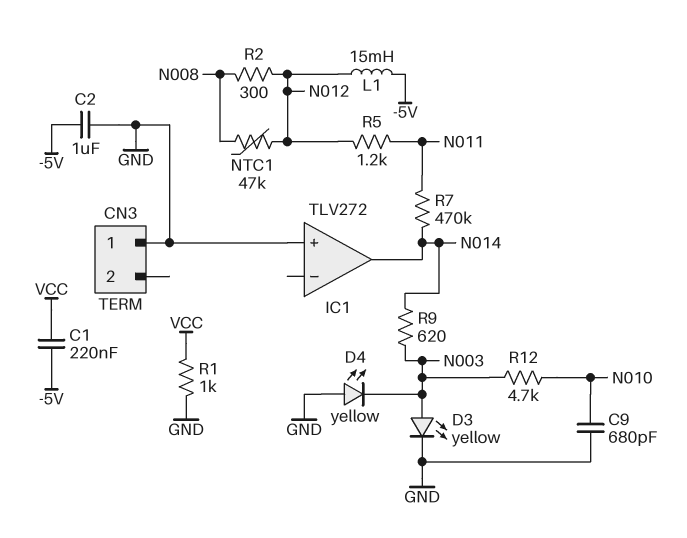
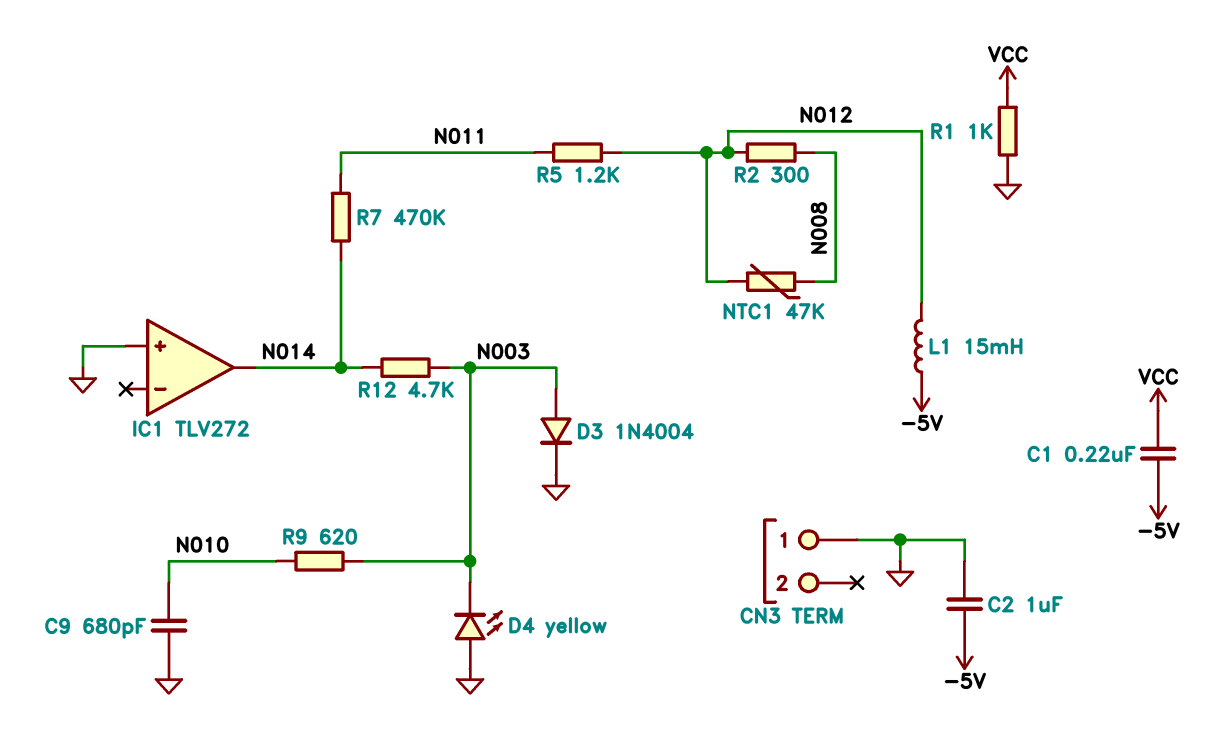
D3: LED yellow (A N003, K GND) -> diode 1N4004 (A N003, K GND)
R9: 620 (N003, N014) -> 620 (N003, N010)
R12: 4.7k (N003, N010) -> 4.7k (N003, N014)

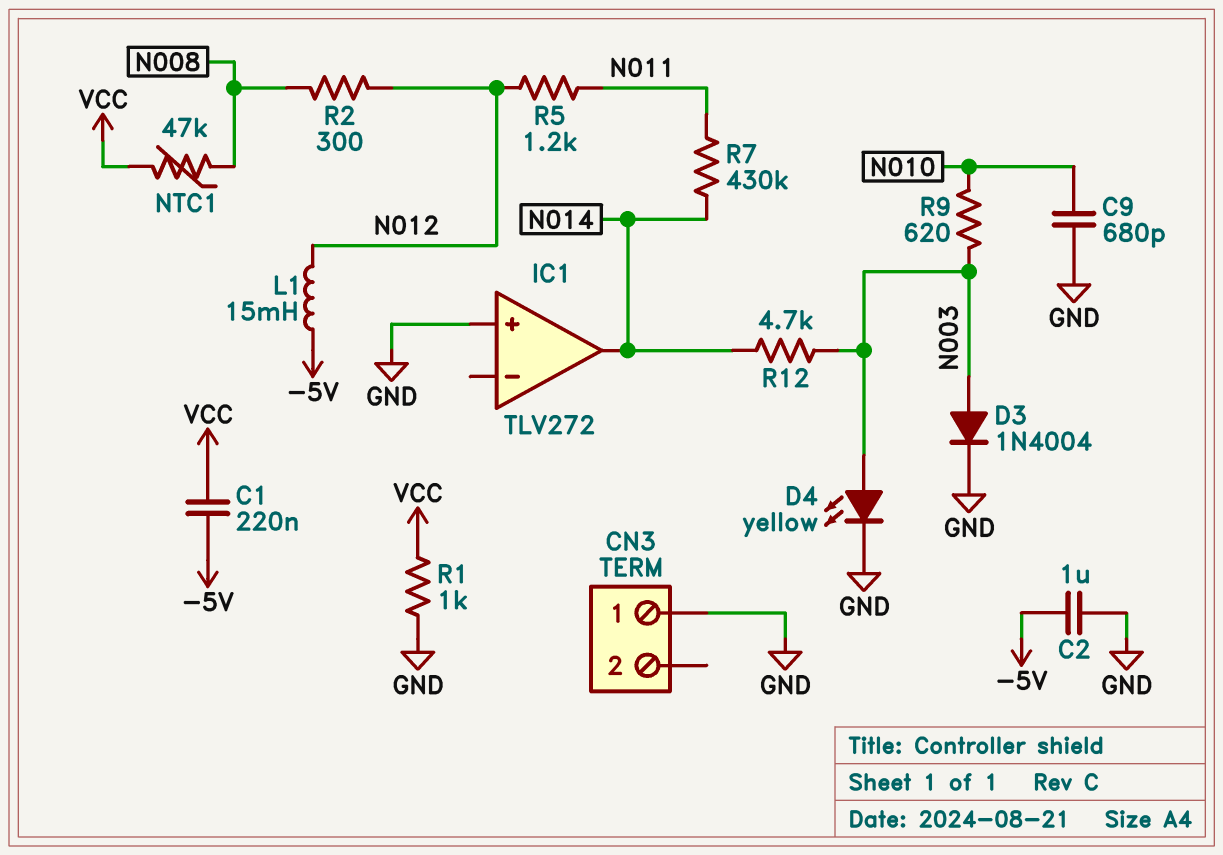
D4: LED yellow (A GND, K N003) -> LED yellow (A N003, K GND)
NTC1: 47k (N008, N012) -> 47k (N008, VCC)
R7: 470k (N011, N014) -> 430k (N011, N014)

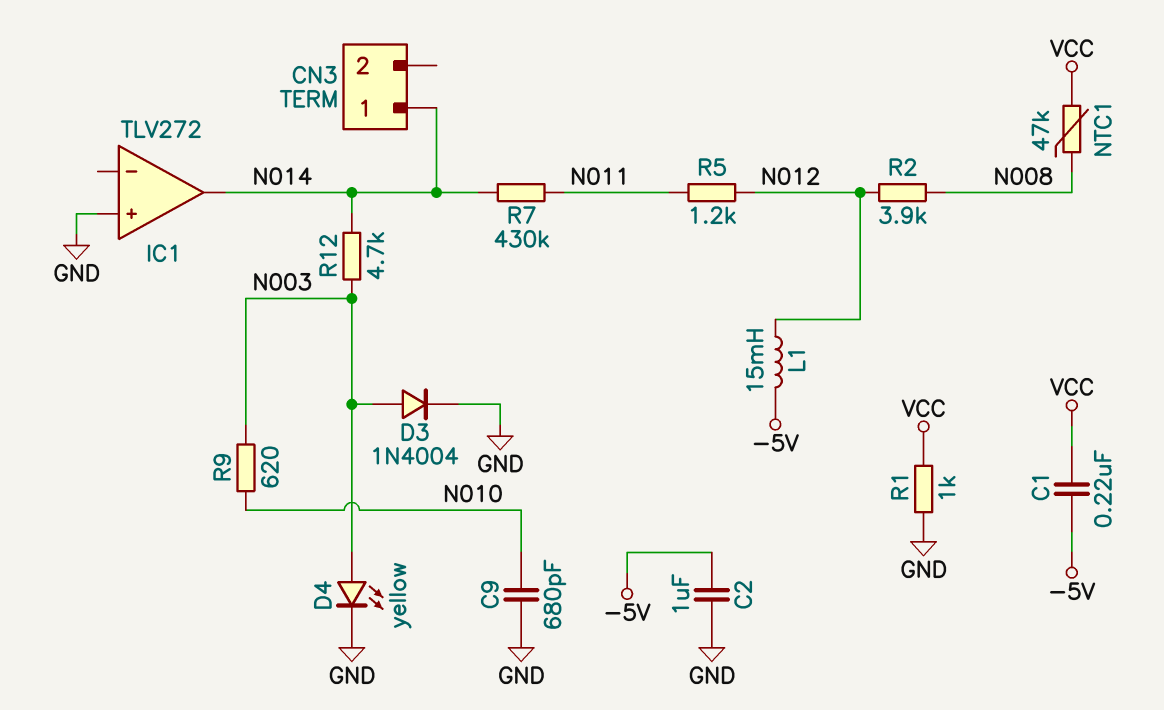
CN3 pin 1: GND -> N014
R2: 300 (N008, N012) -> 3.9k (N008, N012)

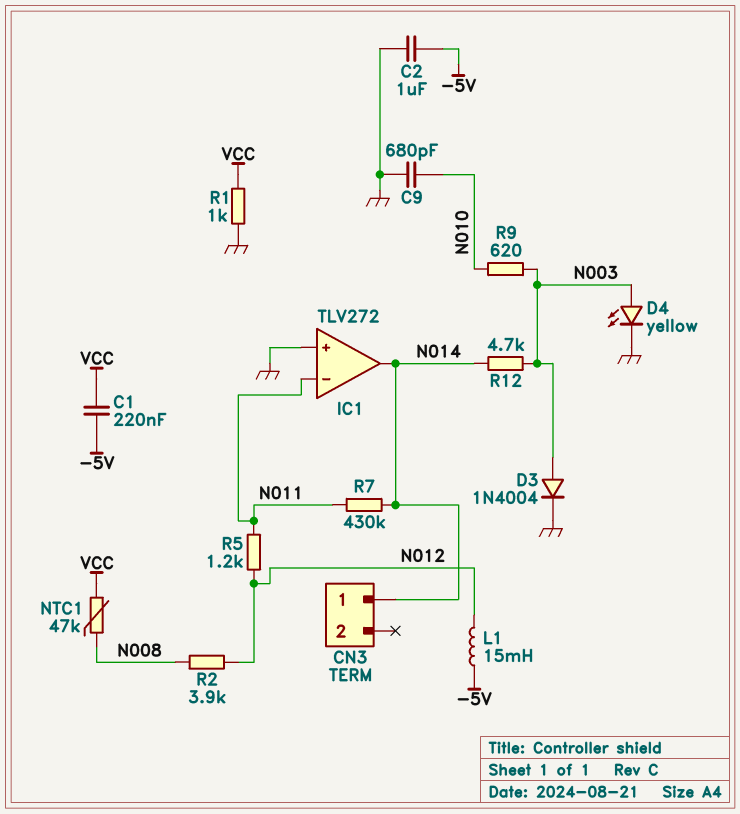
IC1 pin in-: none -> N011

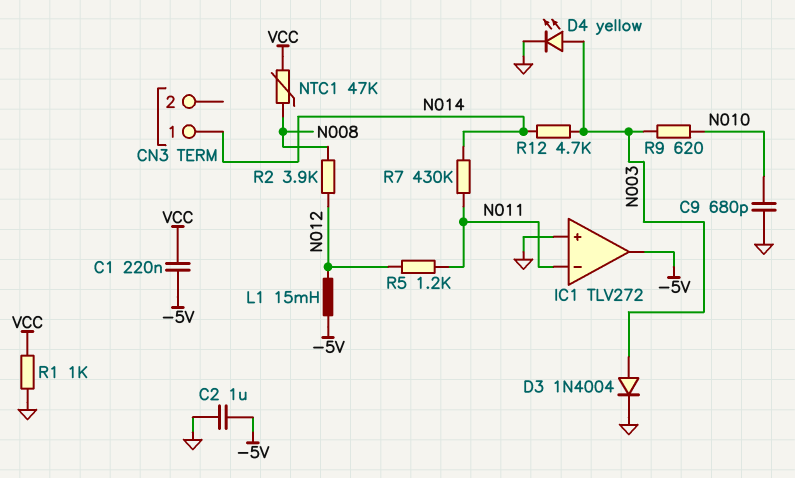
IC1 pin out: N014 -> -5V

